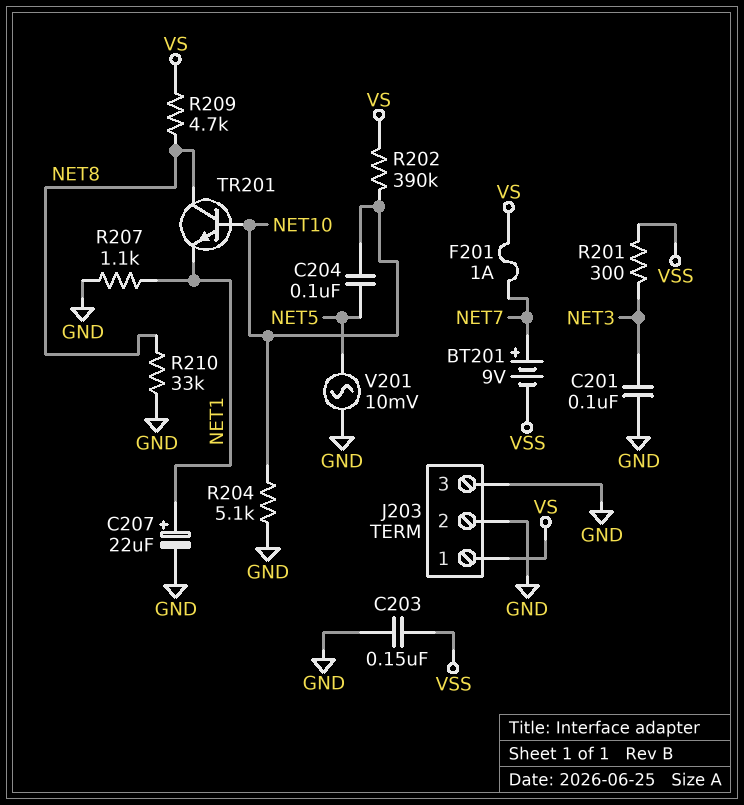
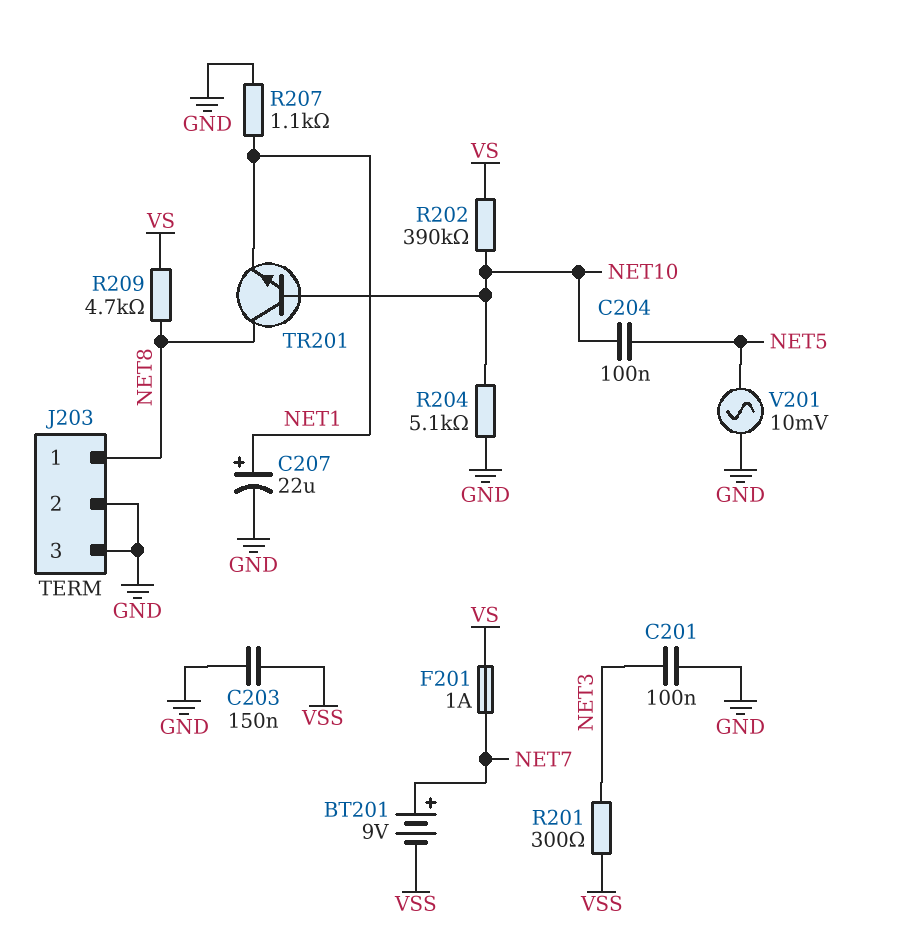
J203 pin 1: VS -> NET8
R210: 33k (GND, NET8) -> none

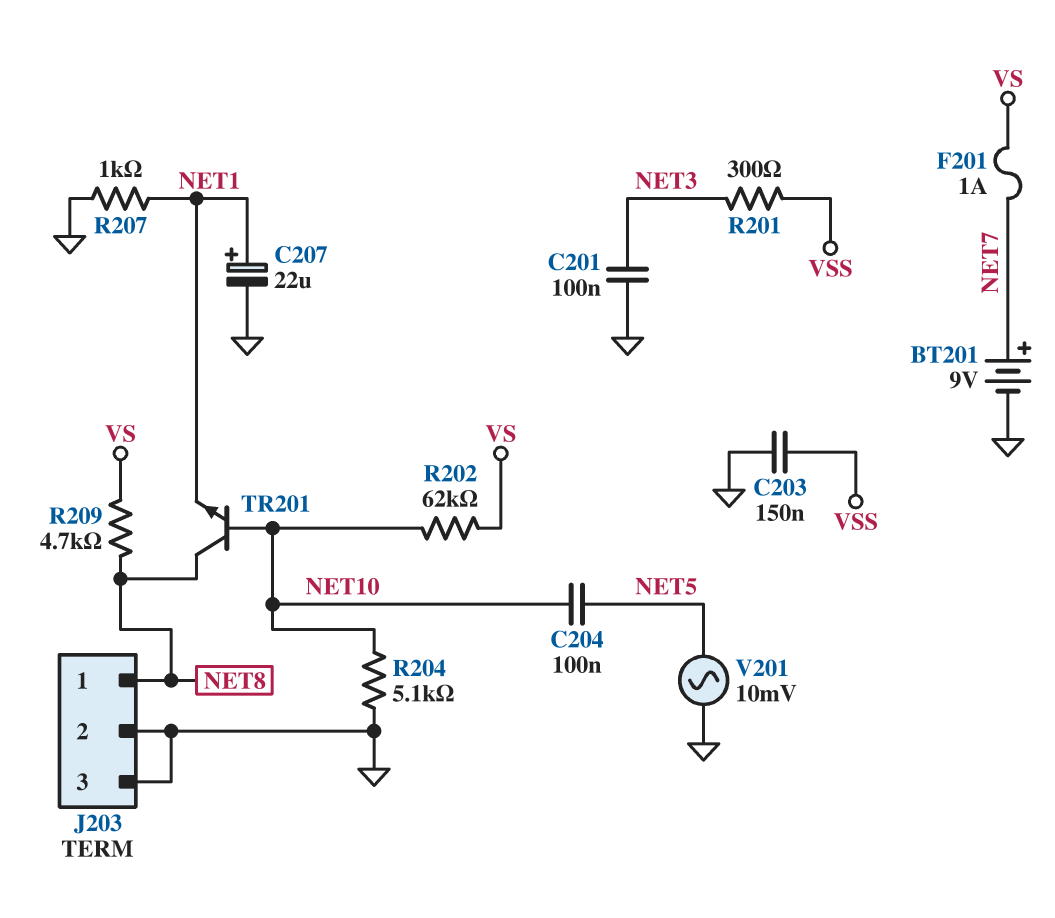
BT201: 9V (plus NET7, minus VSS) -> 9V (plus NET7, minus GND)
R202: 390k (NET10, VS) -> 62k (NET10, VS)
R207: 1.1k (GND, NET1) -> 1k (GND, NET1)

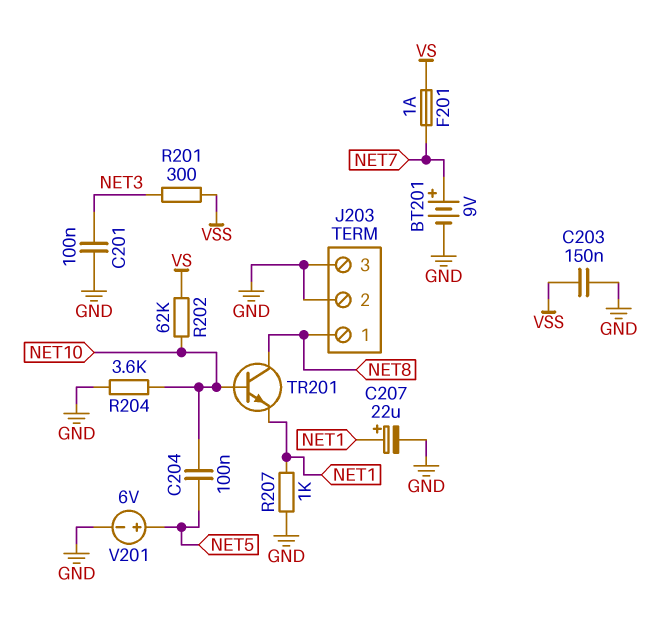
R204: 5.1k (GND, NET10) -> 3.6k (GND, NET10)
R209: 4.7k (NET8, VS) -> none
V201: AC 10mV (GND, NET5) -> 6V (plus NET5, minus GND)

